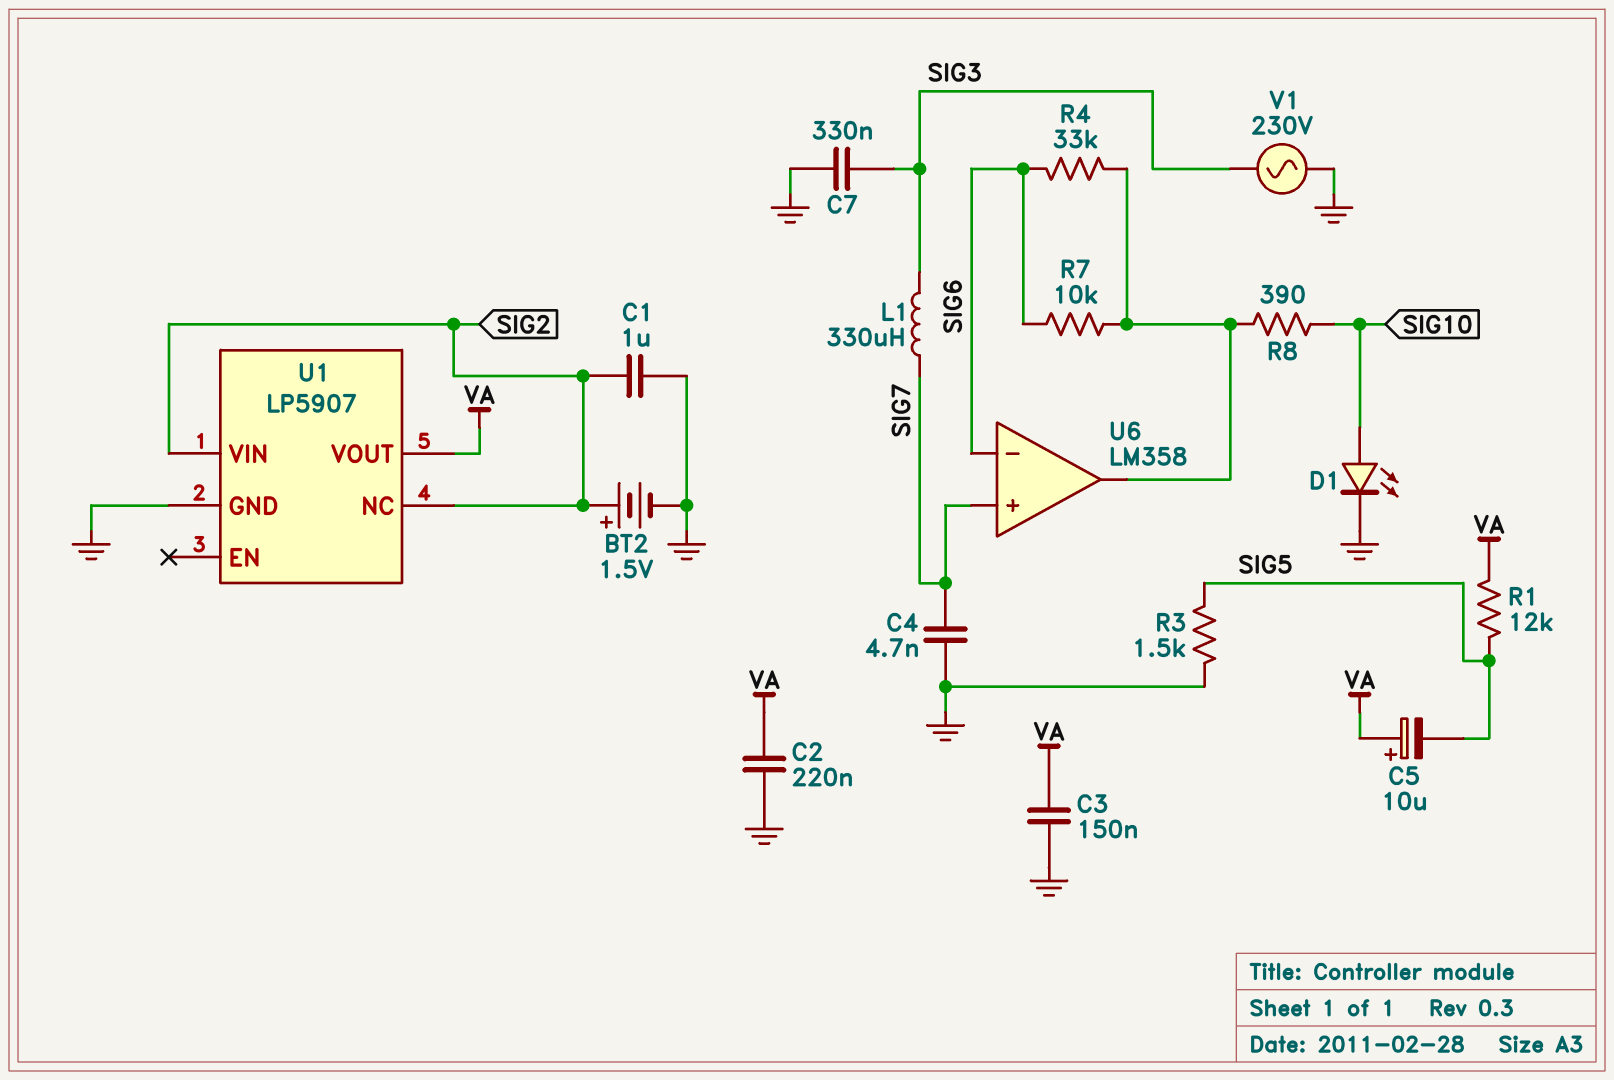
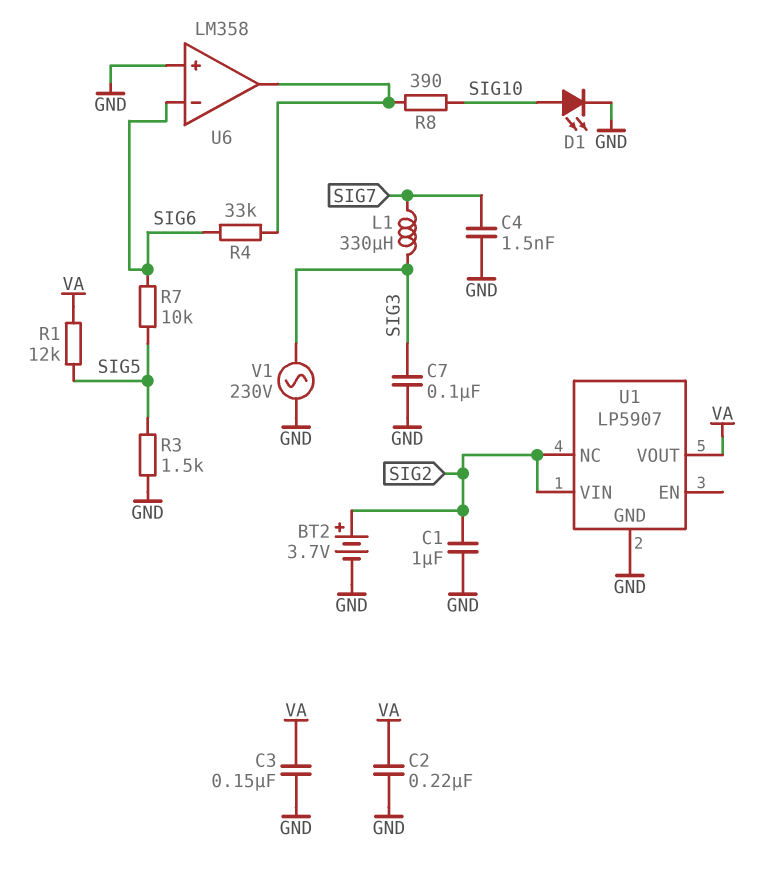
BT2: 1.5V (plus SIG2, minus GND) -> 3.7V (plus SIG2, minus GND)
C4: 4.7nF (GND, SIG7) -> 1.5nF (GND, SIG7)
C5: 10uF (plus VA, minus SIG5) -> none
C7: 330nF (GND, SIG3) -> 100nF (GND, SIG3)
R7: 10k (SIG6, U6/out) -> 10k (SIG5, SIG6)
U6 pin in+: SIG7 -> GND

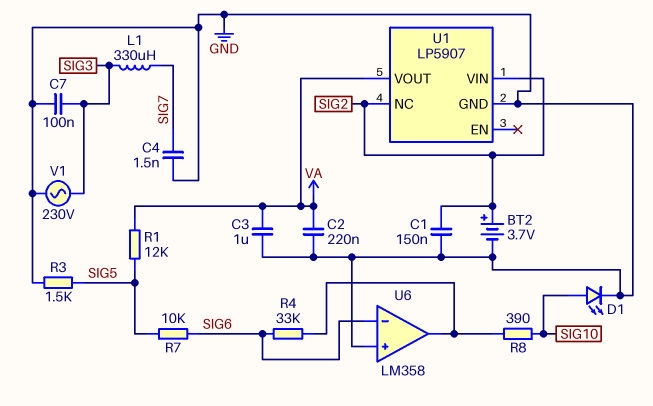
C1: 1uF (GND, SIG2) -> 150nF (GND, SIG2)
C3: 150nF (GND, VA) -> 1uF (GND, VA)

